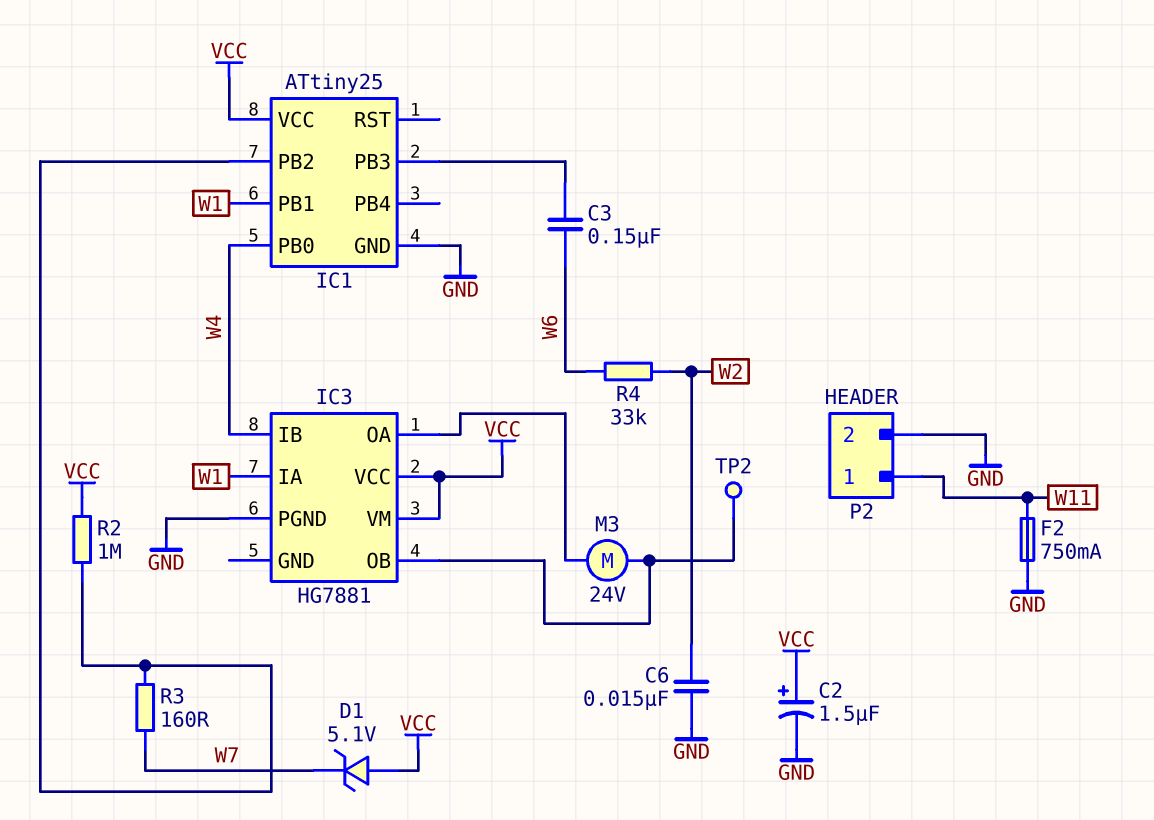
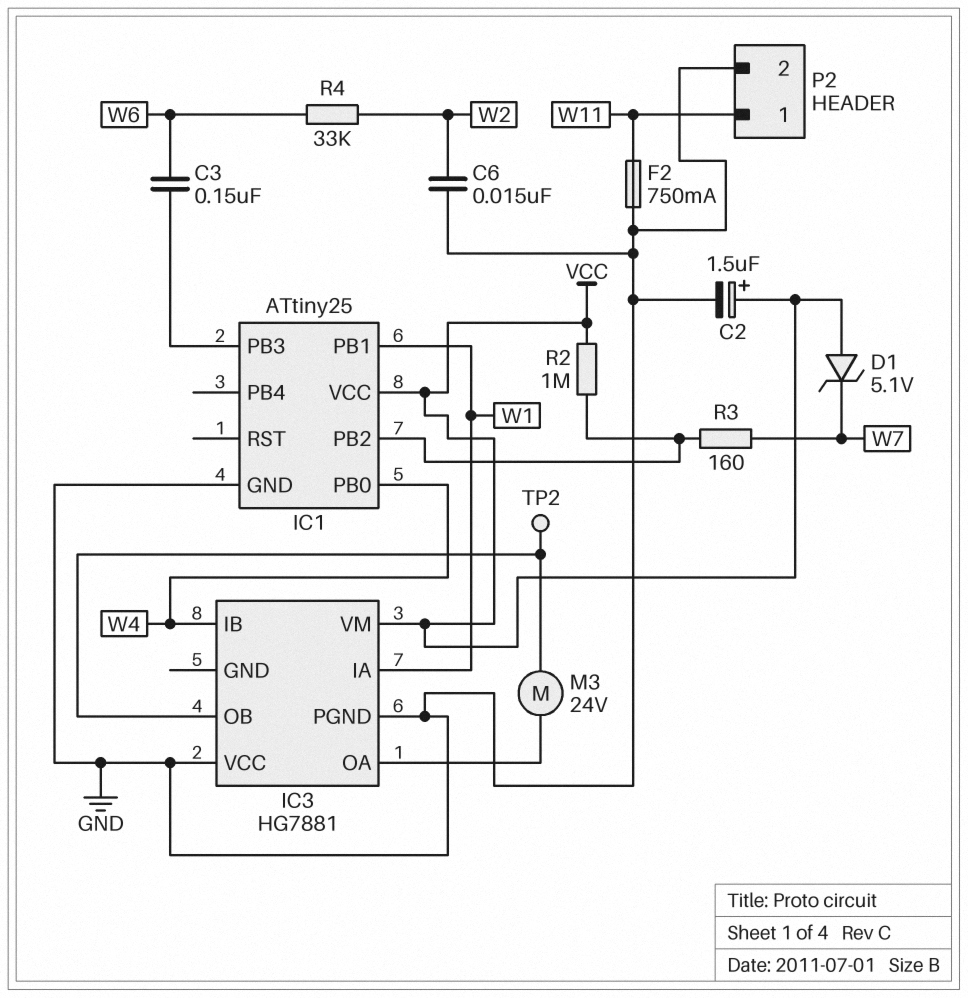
IC3 pin VCC: VCC -> GND

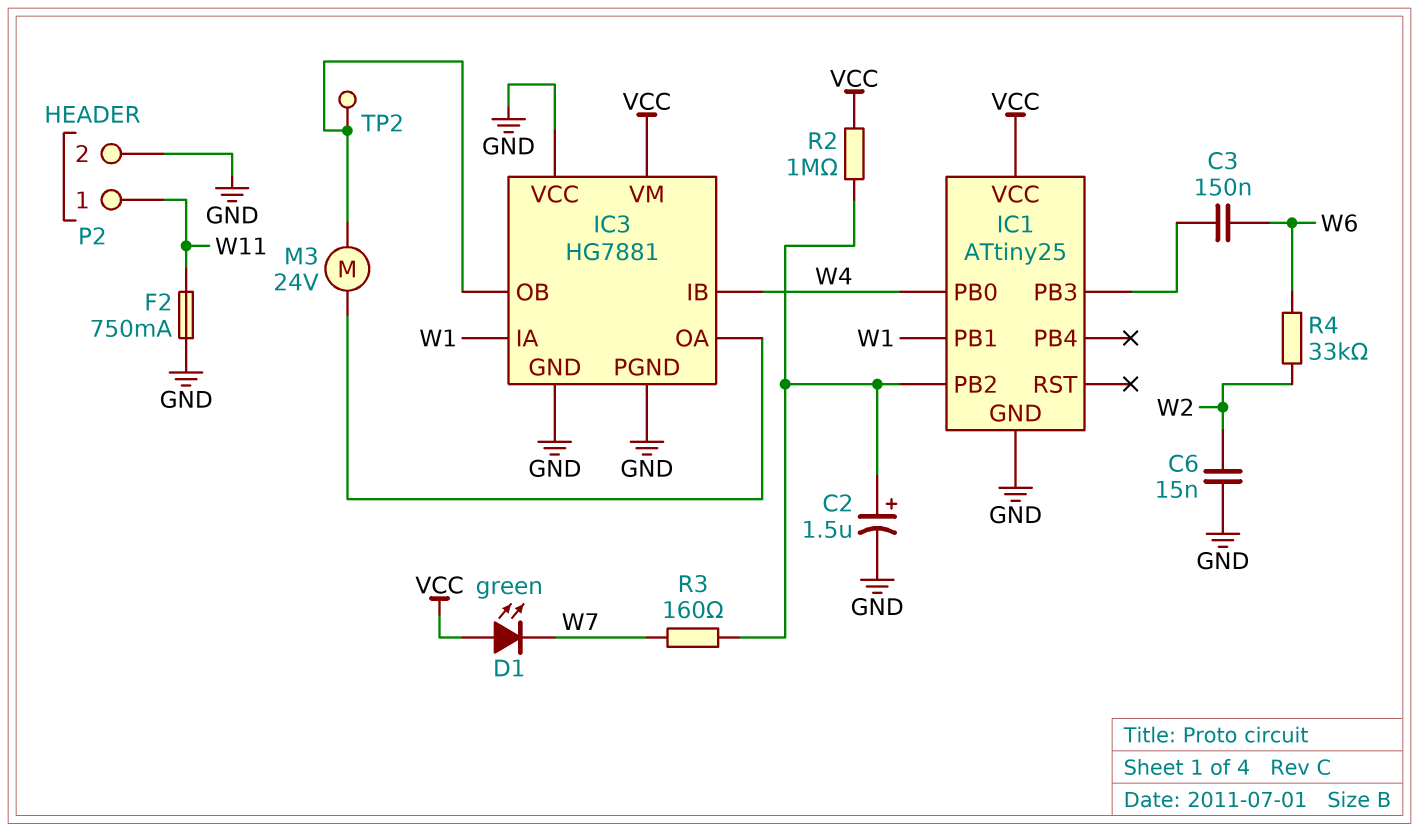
C2: 1.5uF (plus VCC, minus GND) -> 1.5uF (plus IC1/PB2, minus GND)
D1: zener 5.1V (A VCC, K W7) -> LED green (A VCC, K W7)
IC3 pin GND: none -> GND

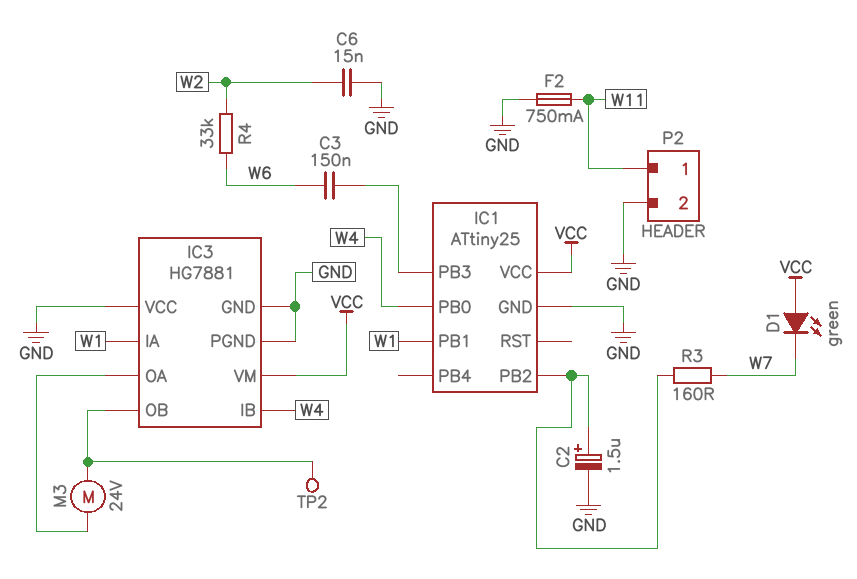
R2: 1M (IC1/PB2, VCC) -> none

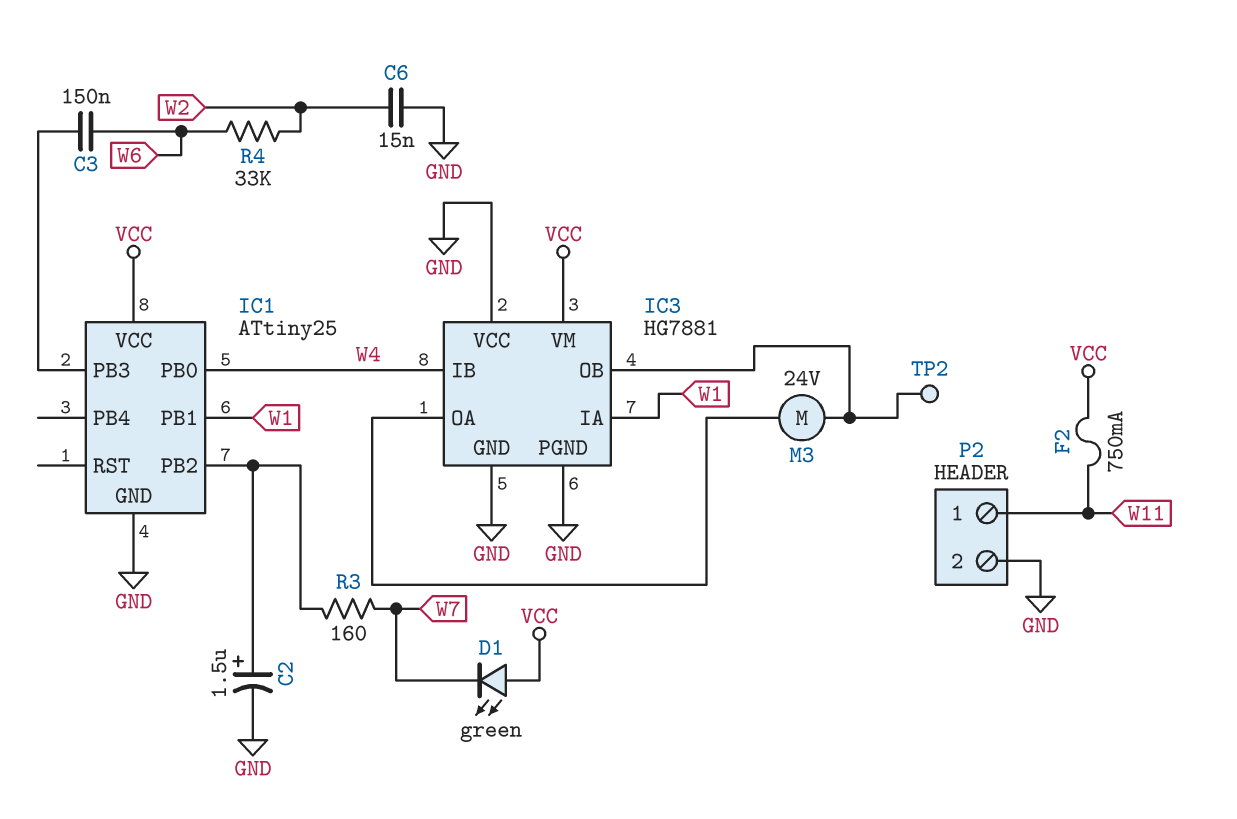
F2: 750mA (GND, W11) -> 750mA (VCC, W11)

